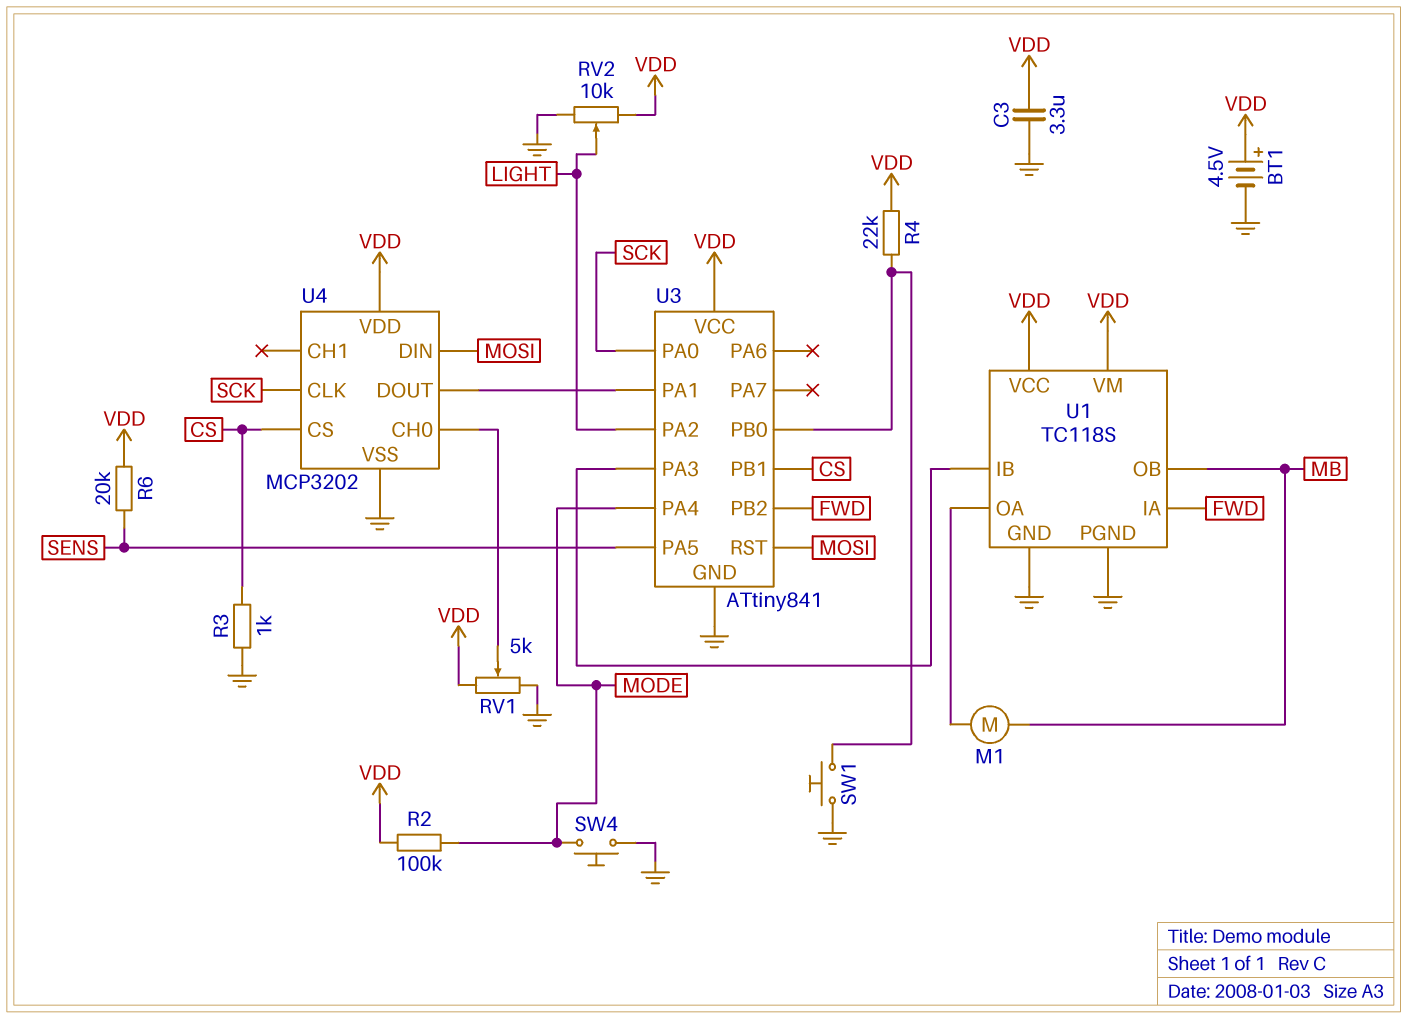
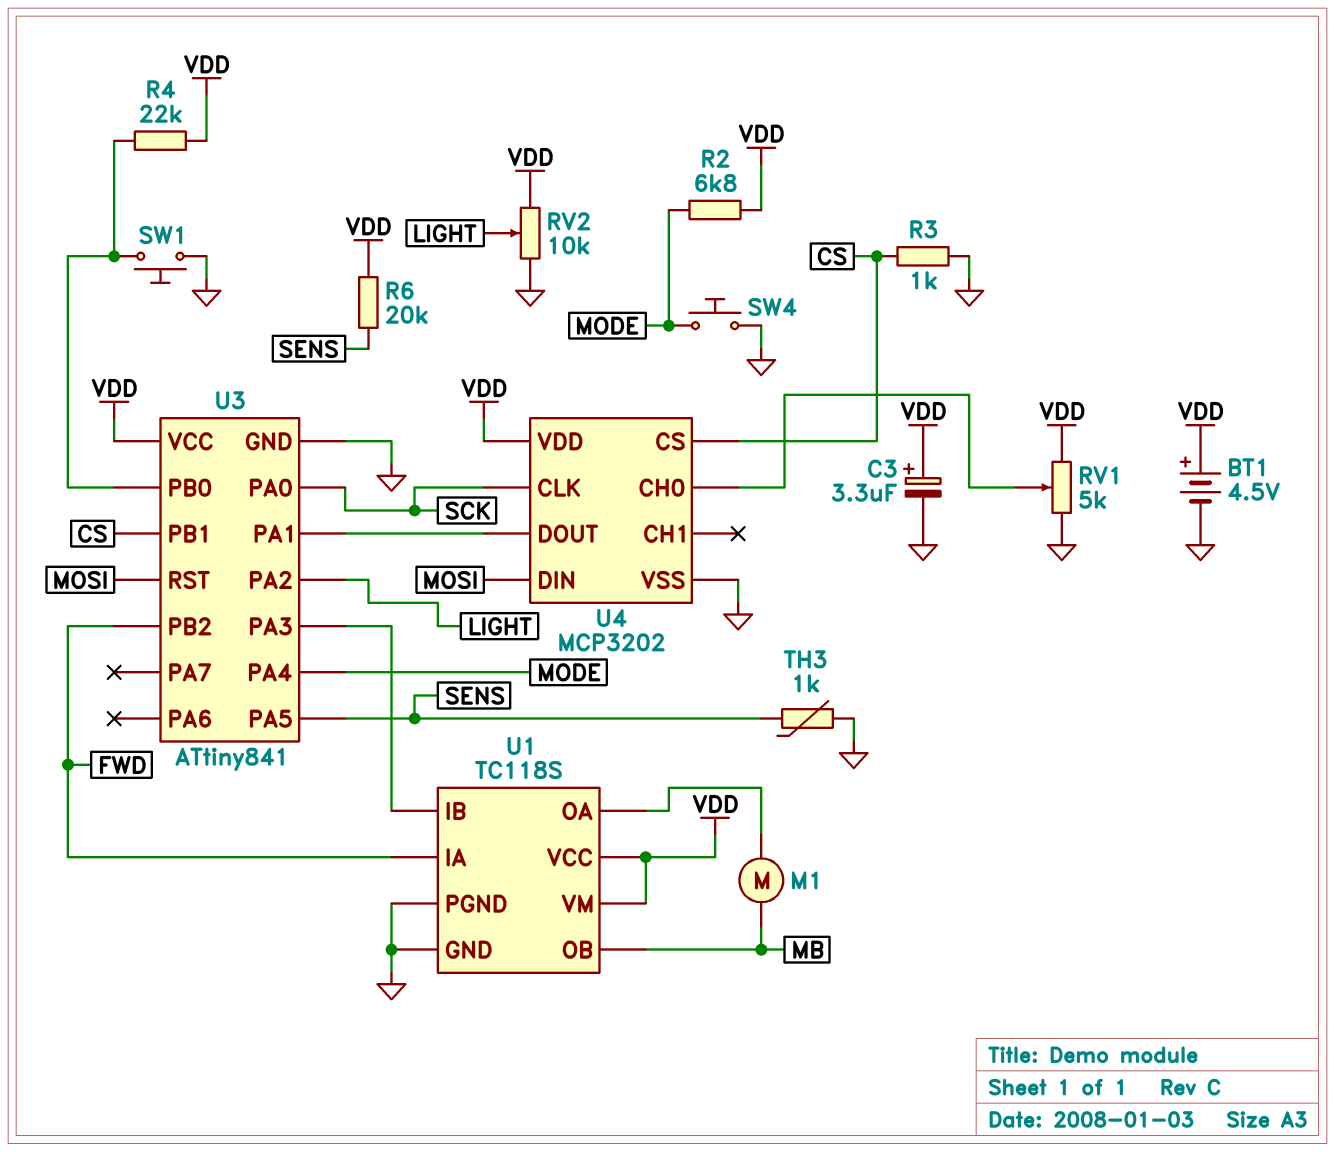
C3: 3.3uF (GND, VDD) -> 3.3uF (plus VDD, minus GND)
R2: 100k (MODE, VDD) -> 6.8k (MODE, VDD)
TH3: none -> 1k (GND, SENS)

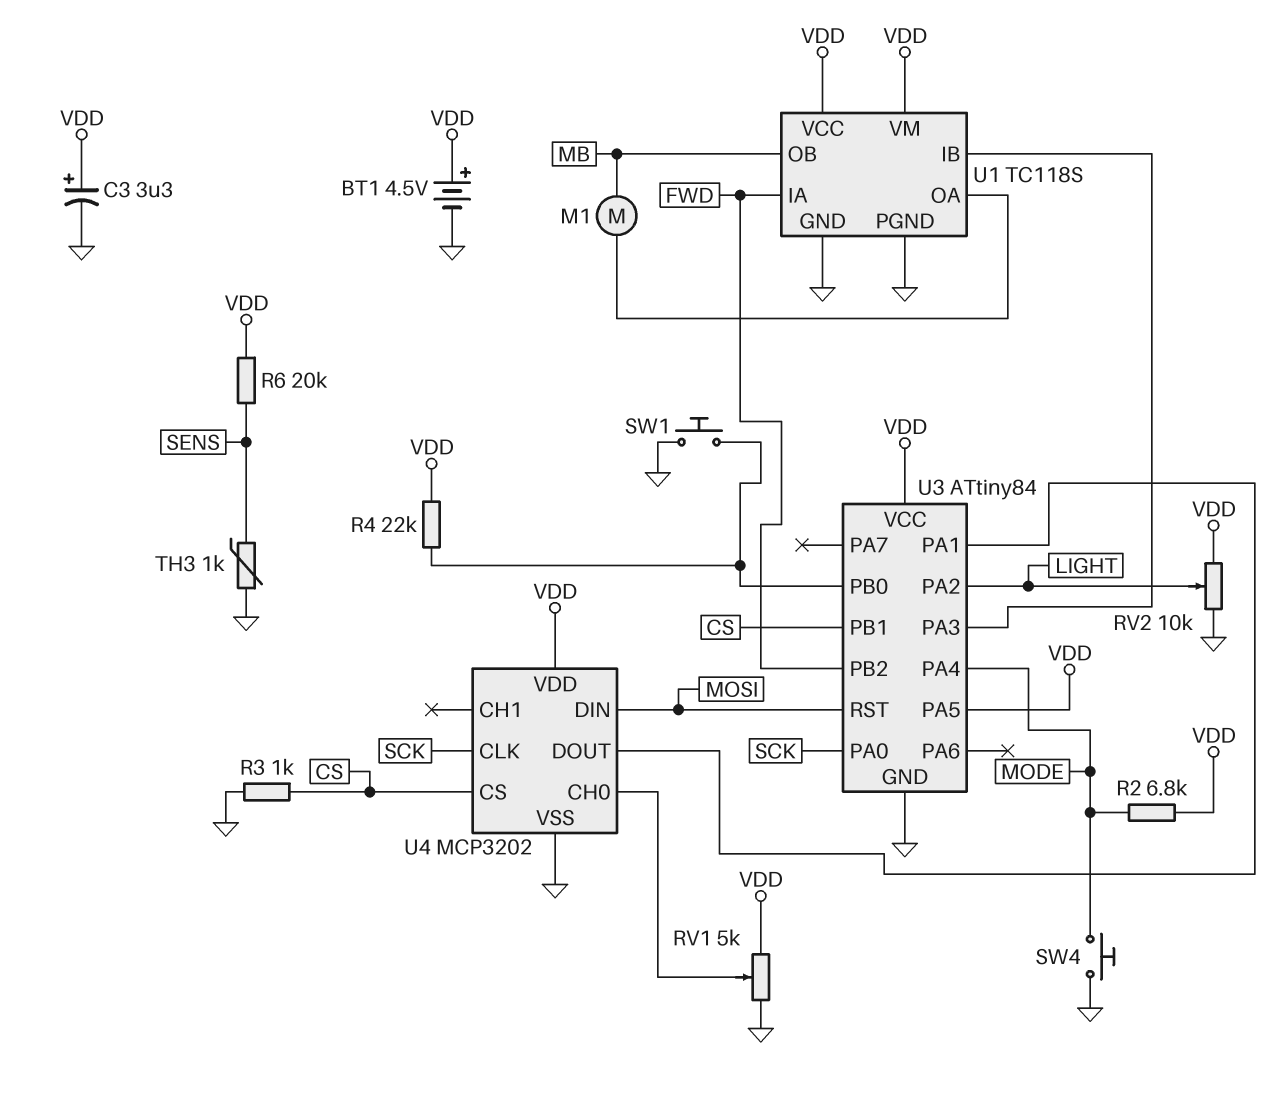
U3: ATtiny841 -> ATtiny84
U3 pin PA5: SENS -> VDD

